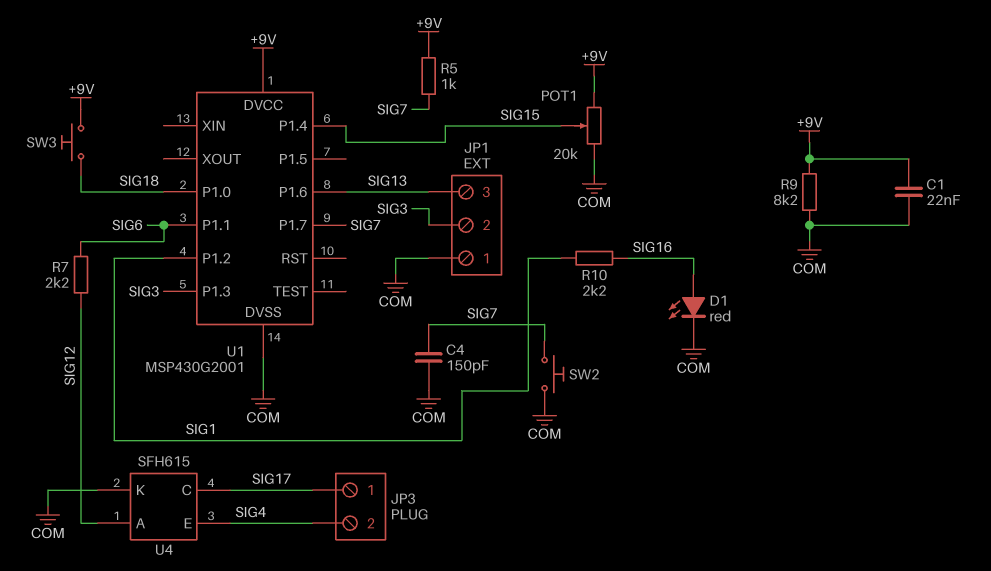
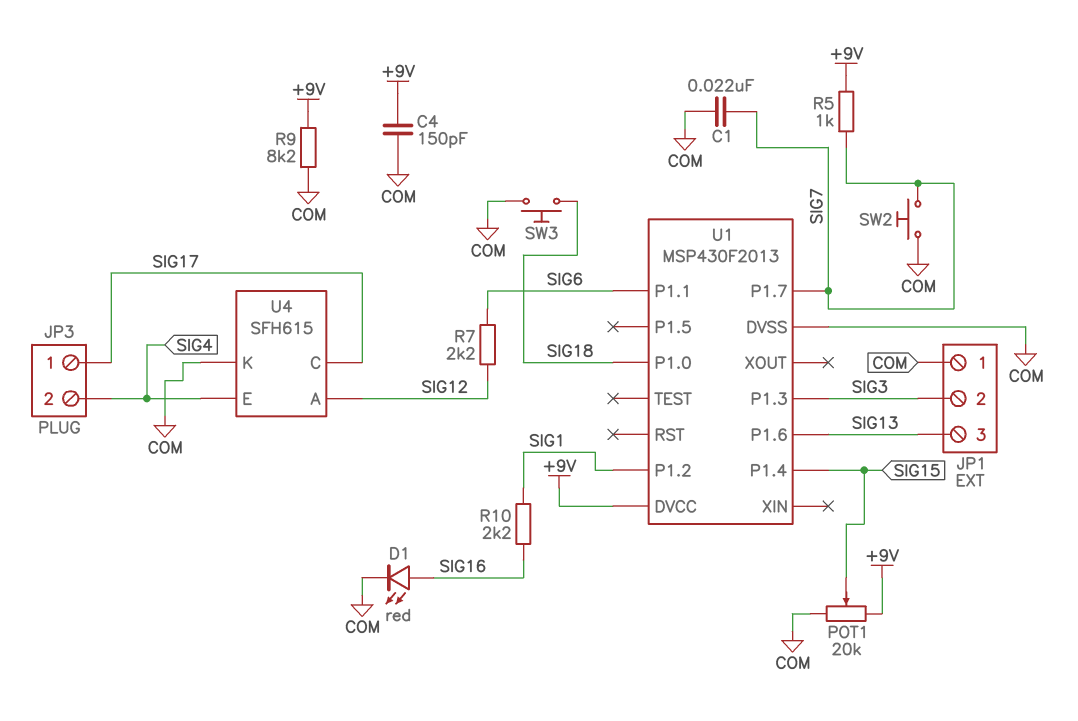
C1: 22nF (+9V, COM) -> 22nF (COM, SIG7)
C4: 150pF (COM, SIG7) -> 150pF (+9V, COM)
SW3: button (+9V, SIG18) -> button (COM, SIG18)
U1: MSP430G2001 -> MSP430F2013

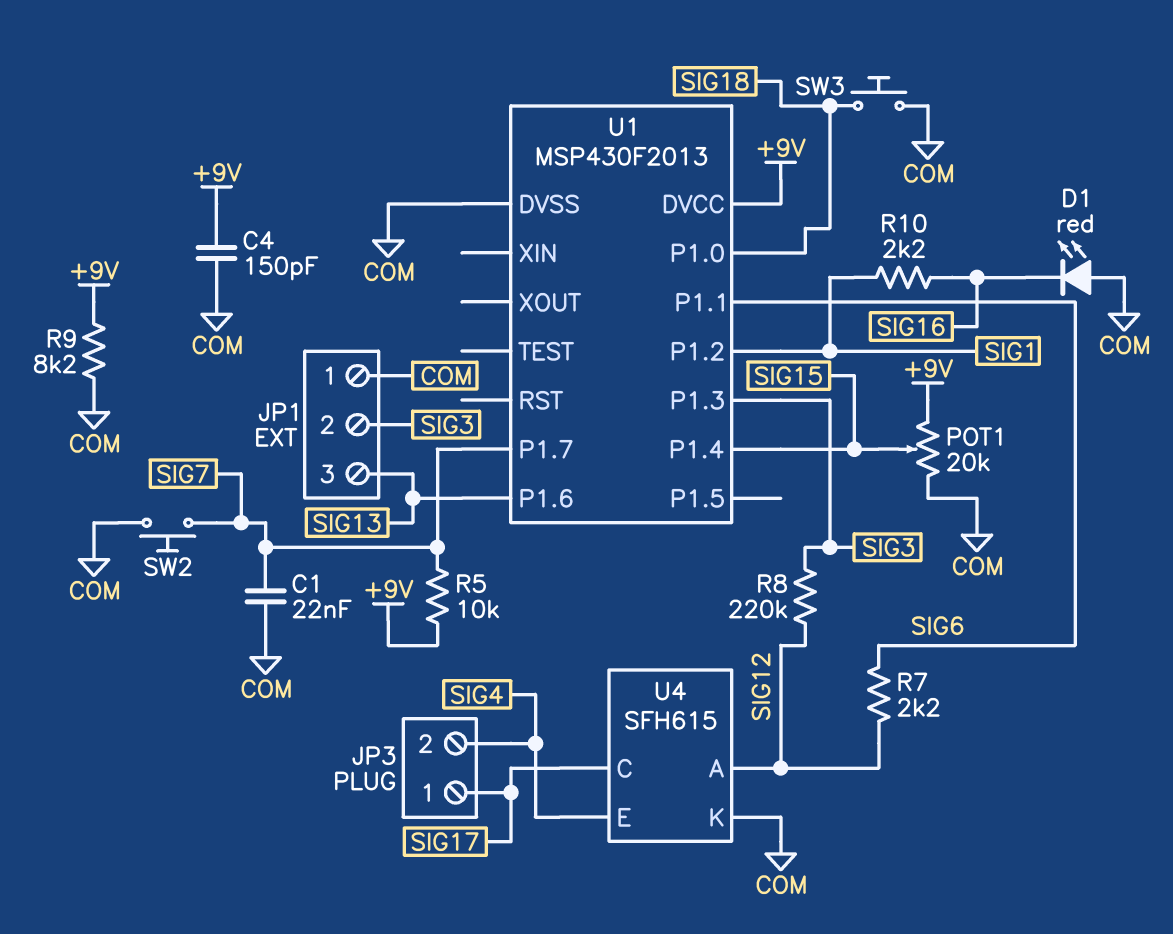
D1: LED red (A SIG16, K COM) -> LED red (A COM, K SIG16)
R5: 1k (+9V, SIG7) -> 10k (+9V, SIG7)
R8: none -> 220k (SIG3, SIG12)

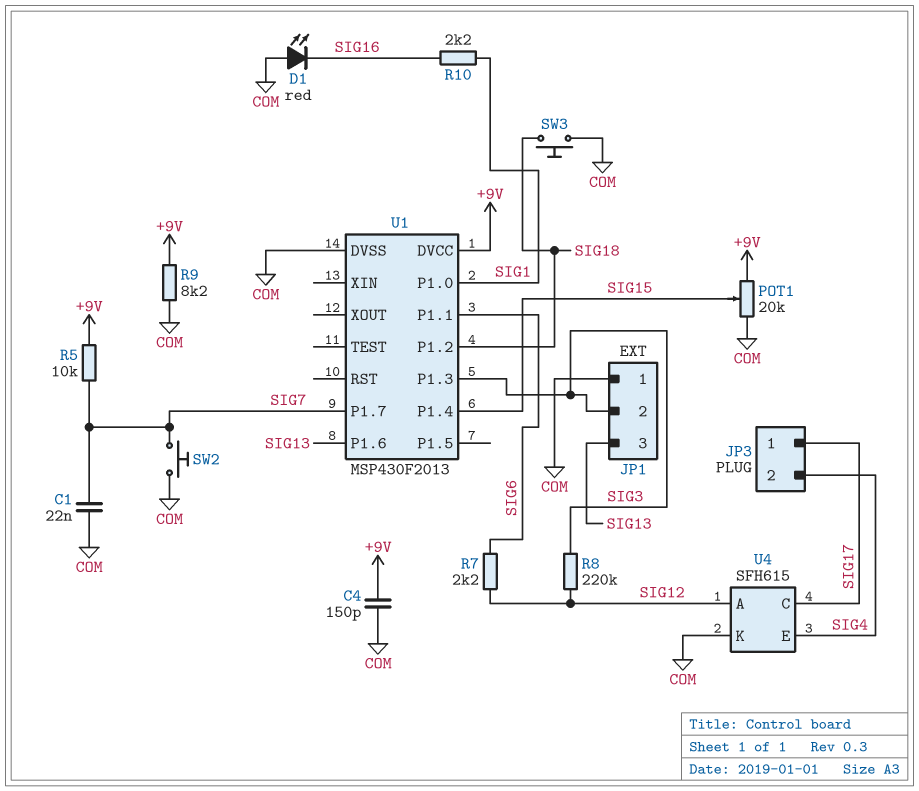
U1 pin P1.0: SIG18 -> SIG1
U1 pin P1.2: SIG1 -> SIG18

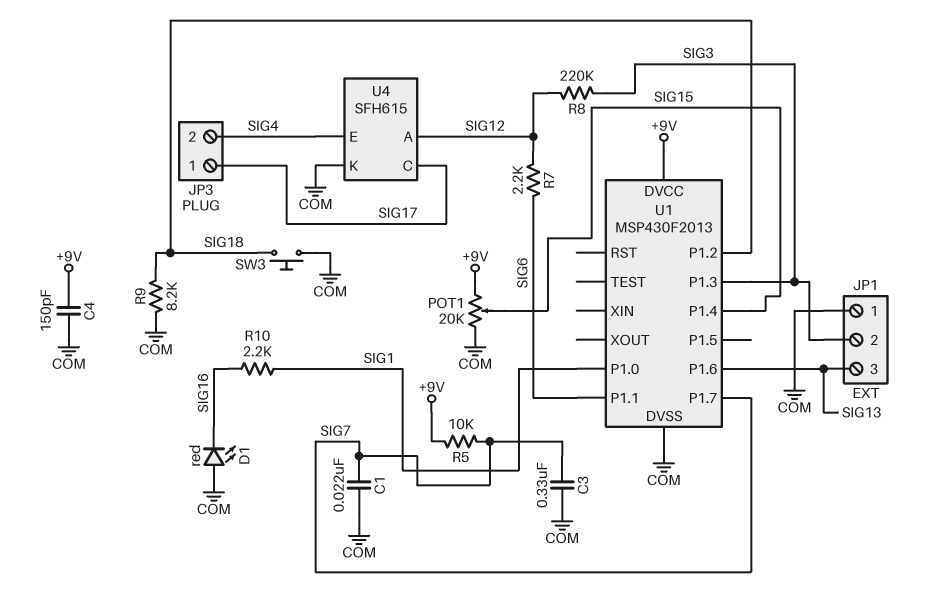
C3: none -> 330nF (COM, SIG7)
R9: 8.2k (+9V, COM) -> 8.2k (COM, SIG18)
SW2: button (COM, SIG7) -> none

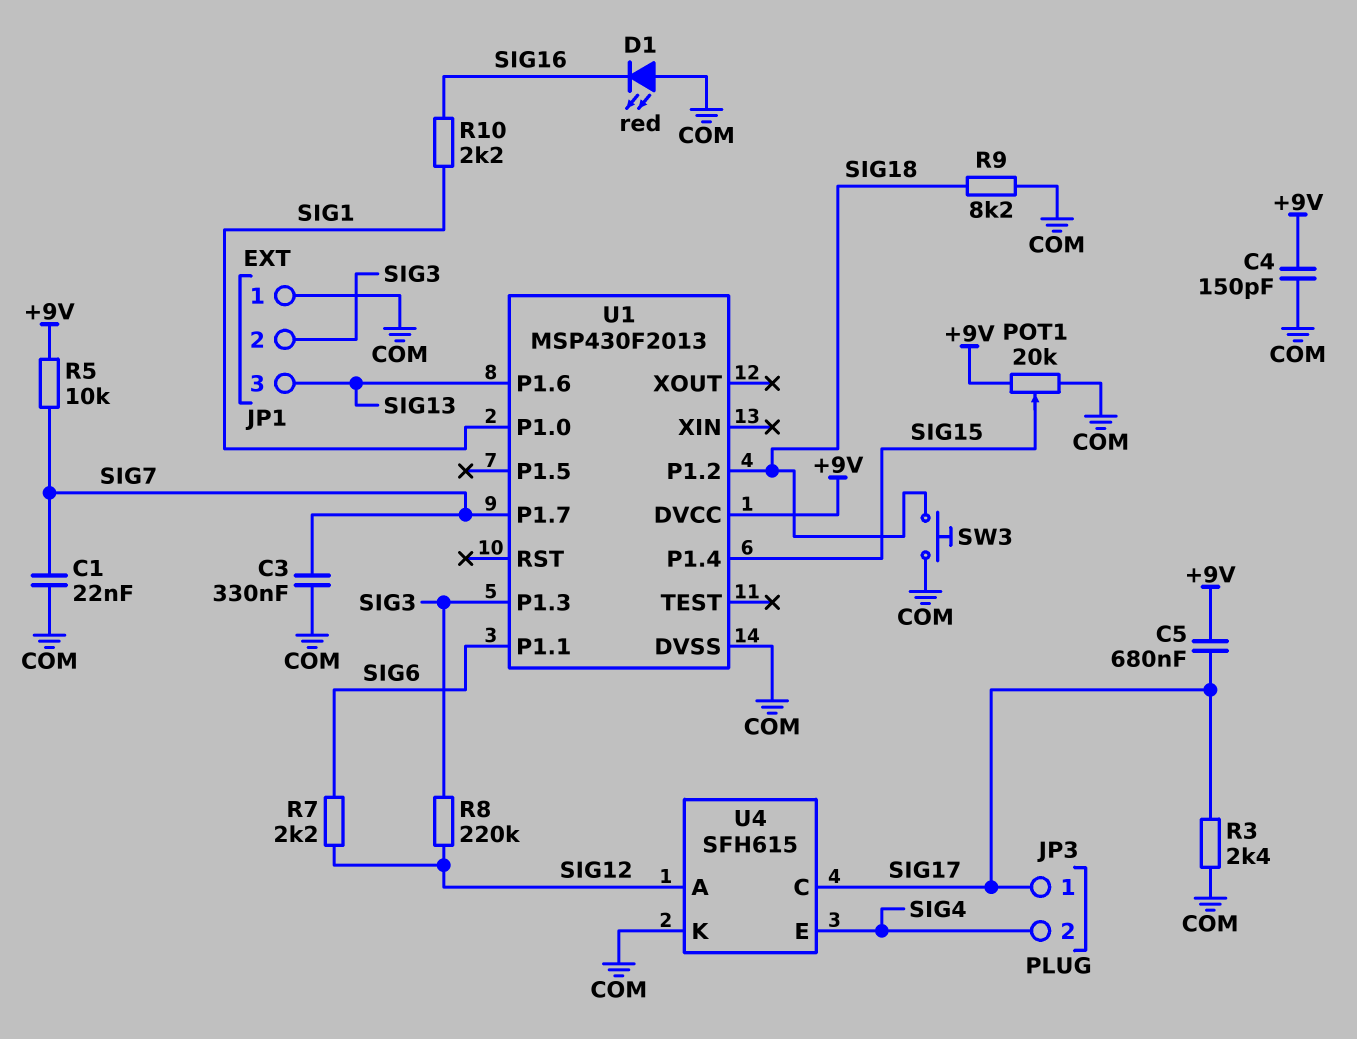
C5: none -> 680nF (+9V, SIG17)
R3: none -> 2.4k (COM, SIG17)

